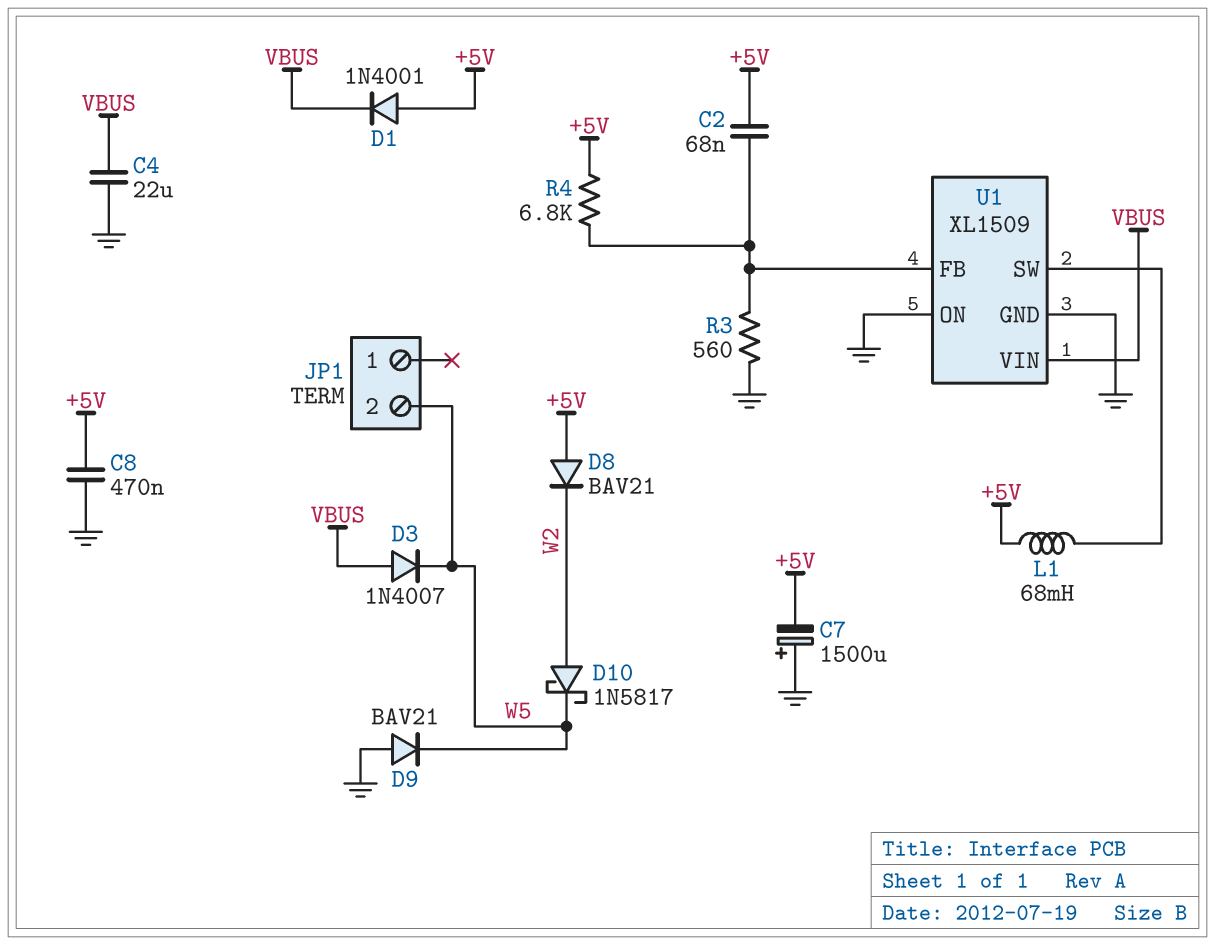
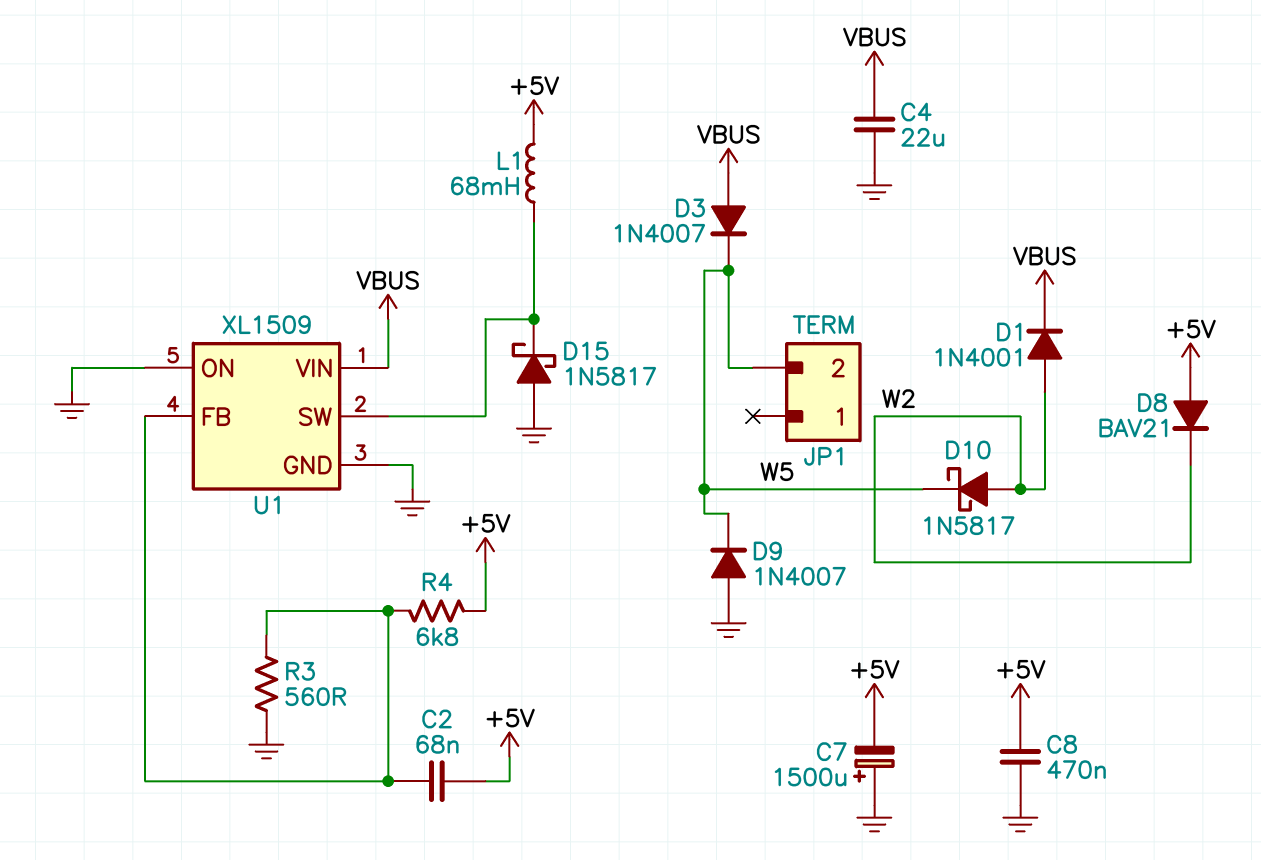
D1: diode 1N4001 (A +5V, K VBUS) -> diode 1N4001 (A W2, K VBUS)
D9: diode BAV21 (A GND, K W5) -> diode 1N4007 (A GND, K W5)
D15: none -> schottky 1N5817 (A GND, K U1/SW)

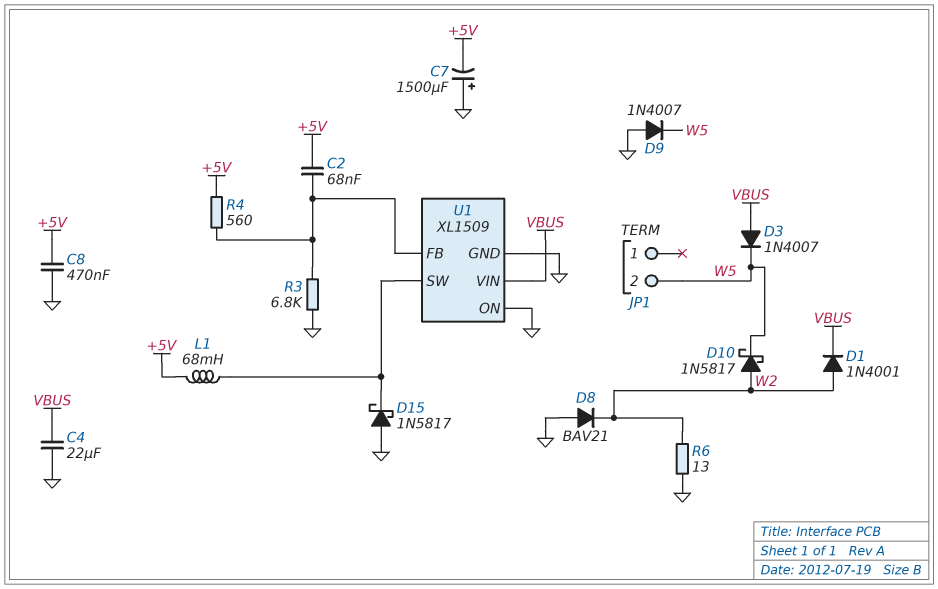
D8: diode BAV21 (A +5V, K W2) -> diode BAV21 (A GND, K W2)
R3: 560 (GND, U1/FB) -> 6.8k (GND, U1/FB)
R4: 6.8k (+5V, U1/FB) -> 560 (+5V, U1/FB)
R6: none -> 13 (GND, W2)

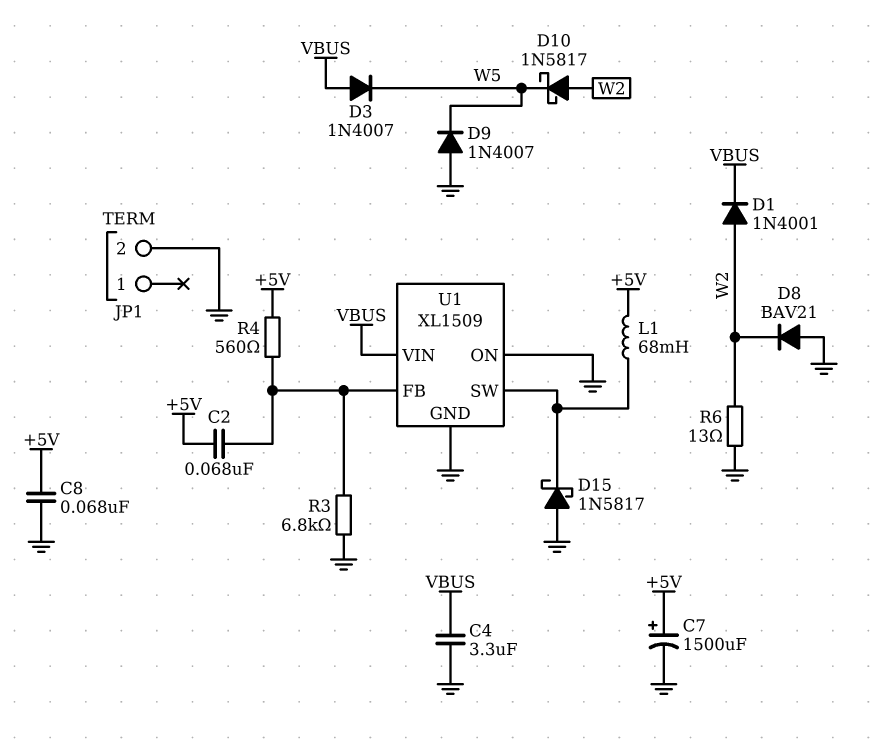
C4: 22uF (GND, VBUS) -> 3.3uF (GND, VBUS)
C7: 1500uF (plus GND, minus +5V) -> 1500uF (plus +5V, minus GND)
C8: 470nF (+5V, GND) -> 68nF (+5V, GND)
JP1 pin 2: W5 -> GND

